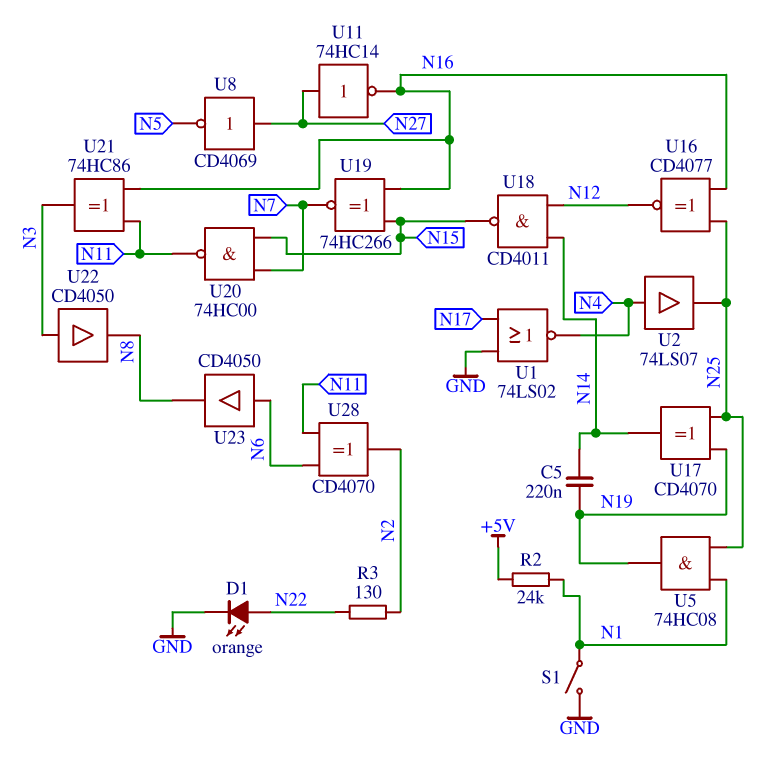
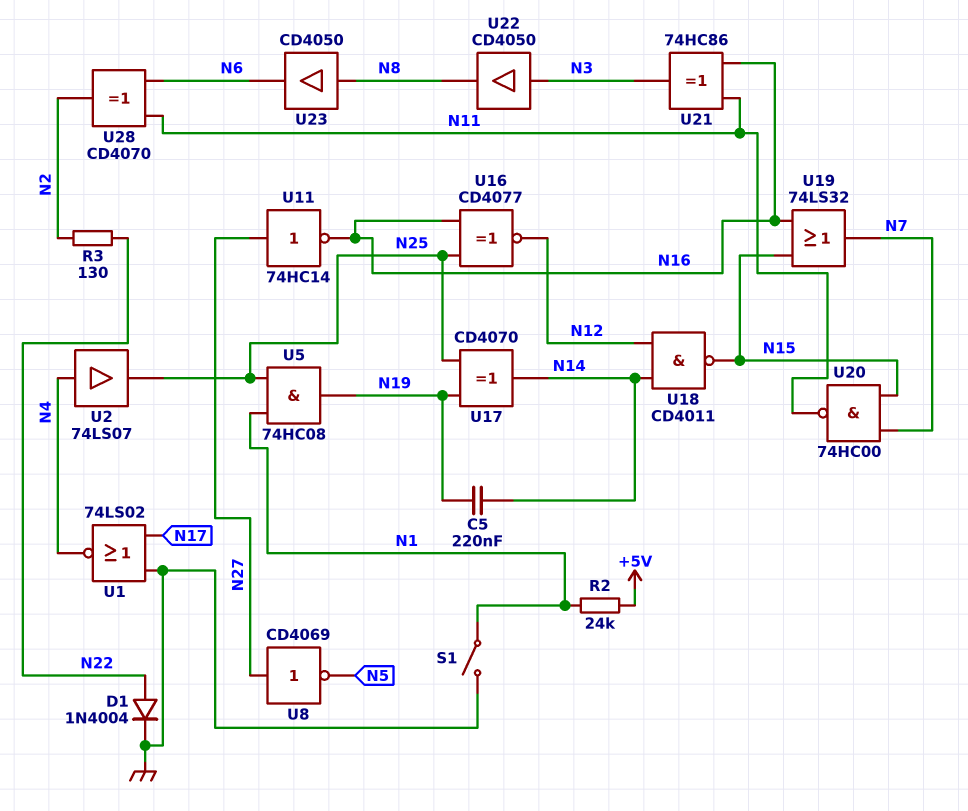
D1: LED orange (A N22, K GND) -> diode 1N4004 (A N22, K GND)
U19: XNOR 74HC266 (in N15, in N16, out N7) -> OR 74LS32 (in N15, in N16, out N7)
U23: buffer CD4050 (in N6, out N8) -> buffer CD4050 (in N8, out N6)

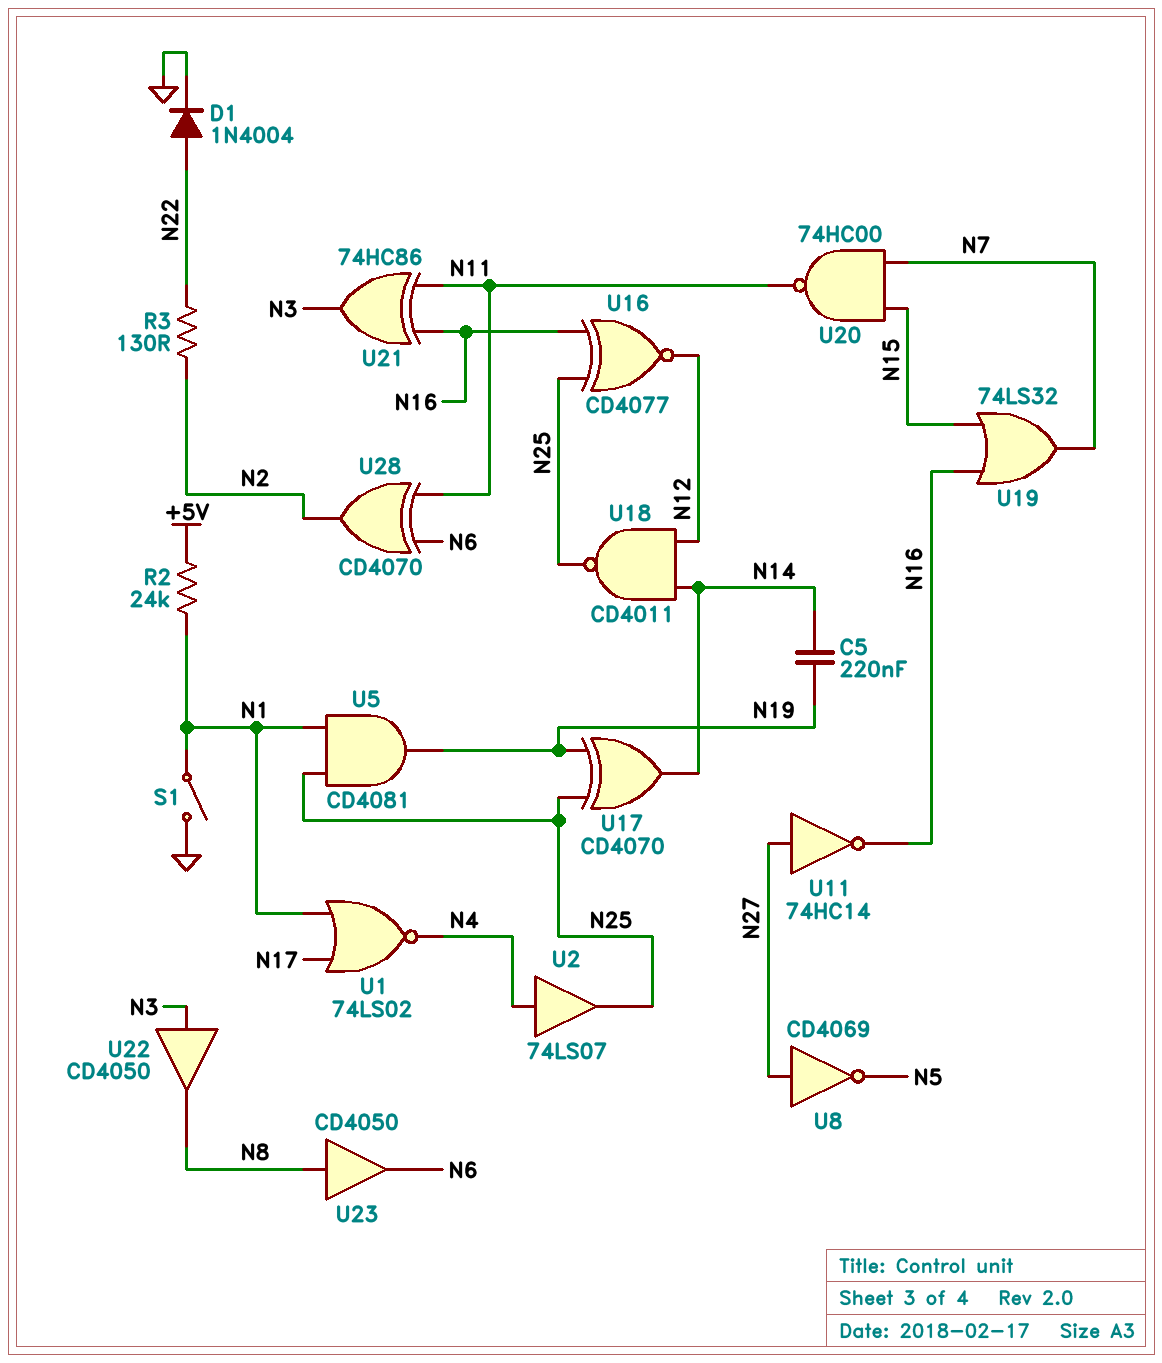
U1: NOR 74LS02 (in GND, in N17, out N4) -> NOR 74LS02 (in N1, in N17, out N4)
U5: AND 74HC08 (in N1, in N25, out N19) -> AND CD4081 (in N1, in N25, out N19)
U18: NAND CD4011 (in N12, in N14, out N15) -> NAND CD4011 (in N12, in N14, out N25)

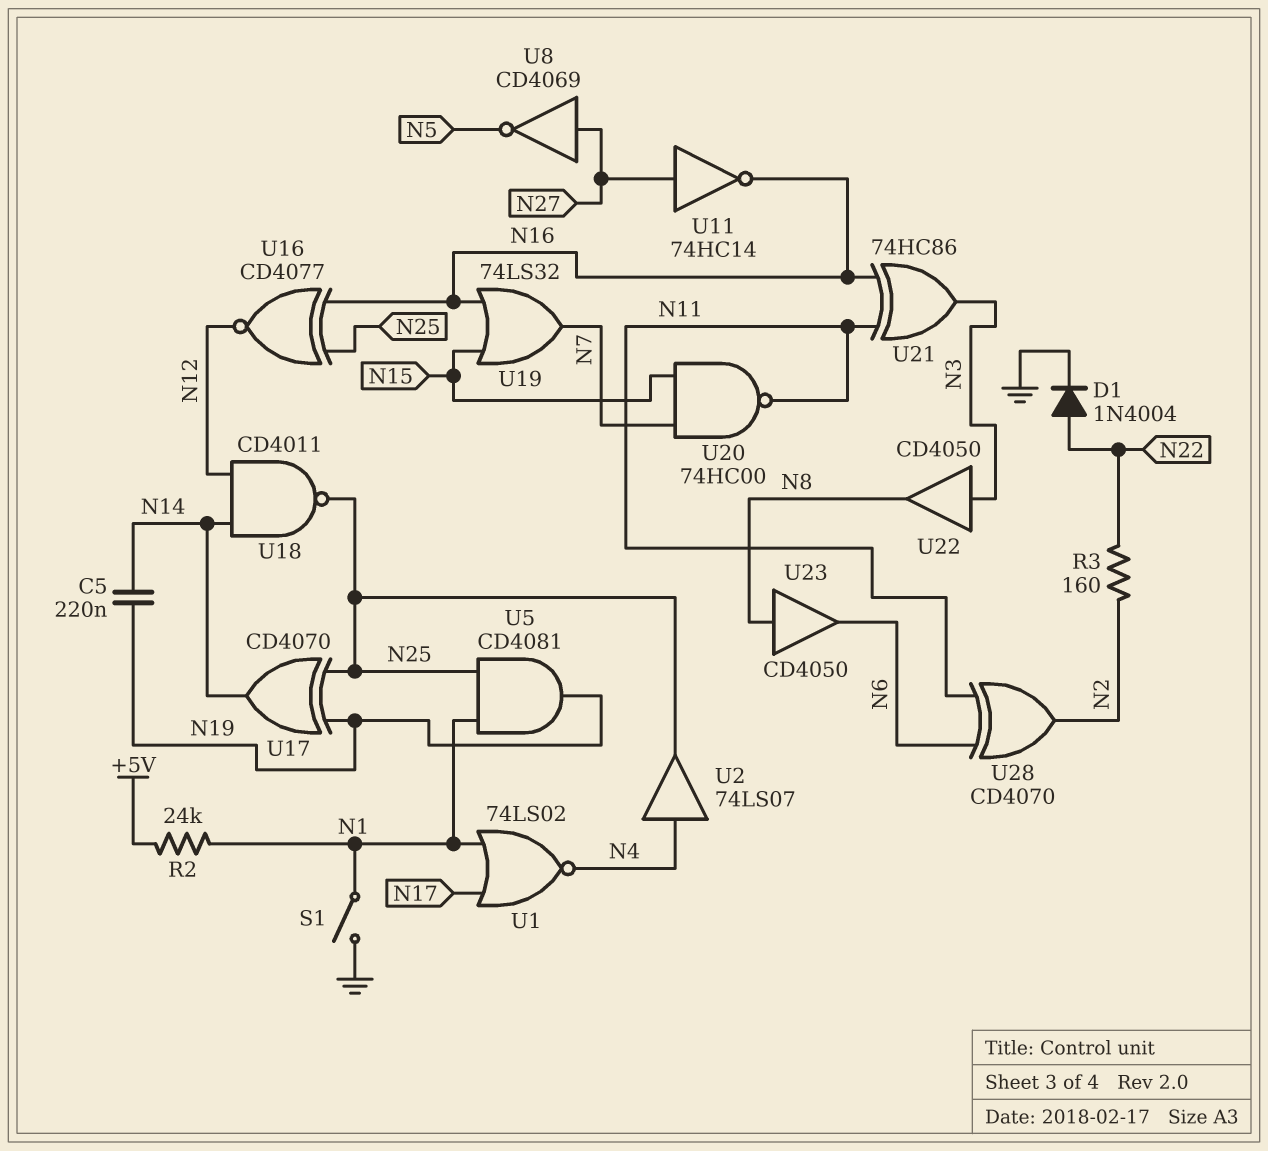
R3: 130 (N2, N22) -> 160 (N2, N22)

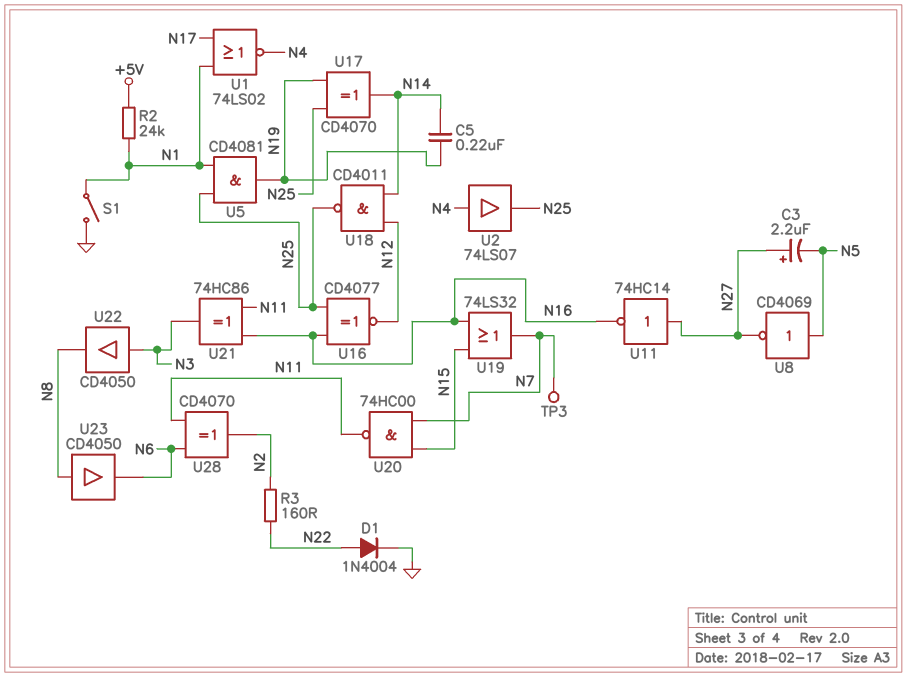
C3: none -> 2.2uF (plus N27, minus N5)
TP3: none -> test point (N7)
U8: NOT CD4069 (in N27, out N5) -> NOT CD4069 (in N5, out N27)

